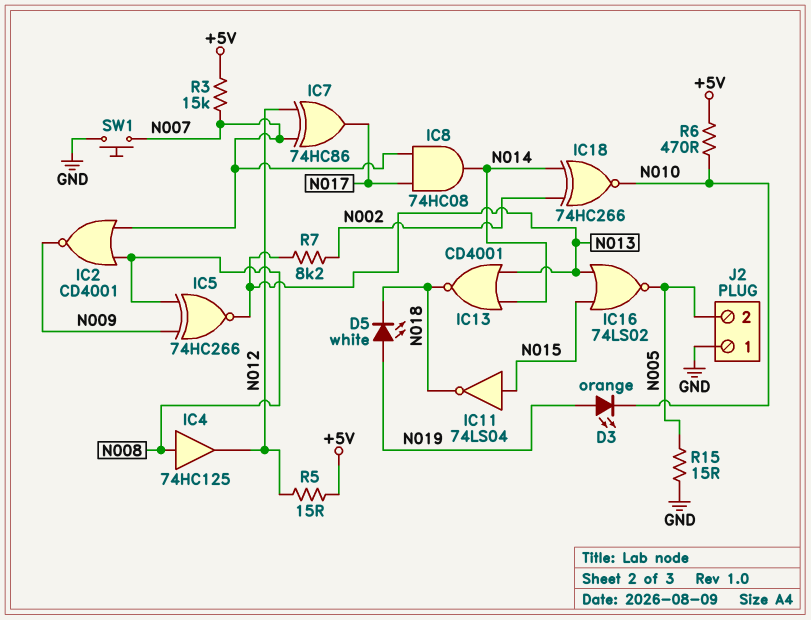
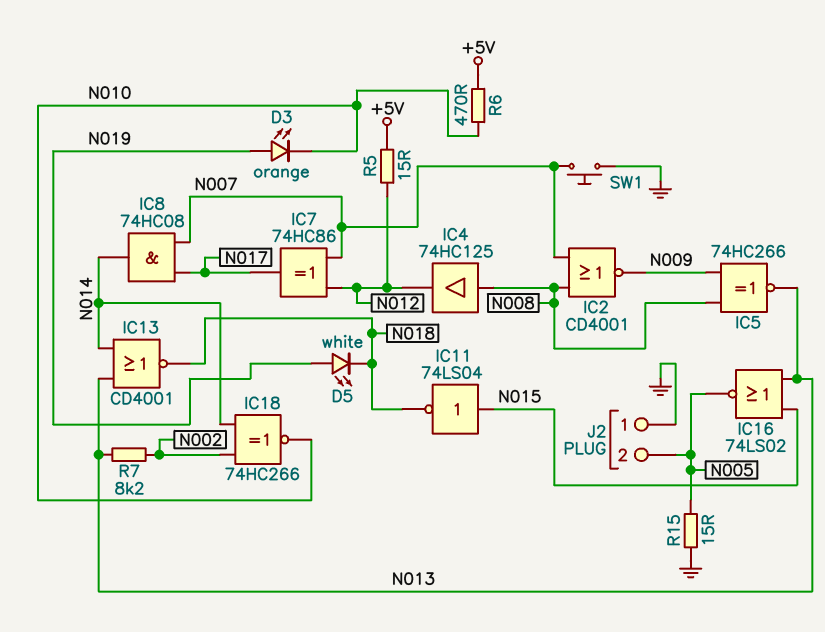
R3: 15k (+5V, N007) -> none

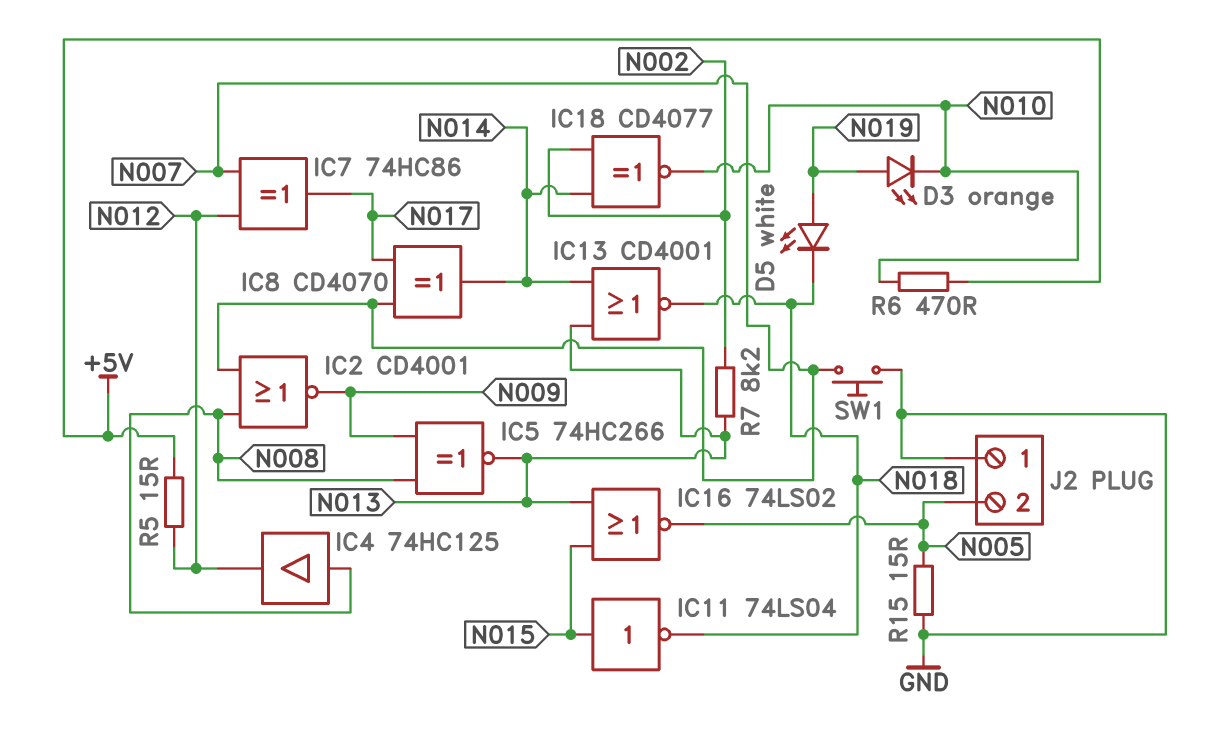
IC8: AND 74HC08 (in N007, in N017, out N014) -> XOR CD4070 (in N007, in N017, out N014)
IC18: XNOR 74HC266 (in N002, in N014, out N010) -> XNOR CD4077 (in N002, in N014, out N010)

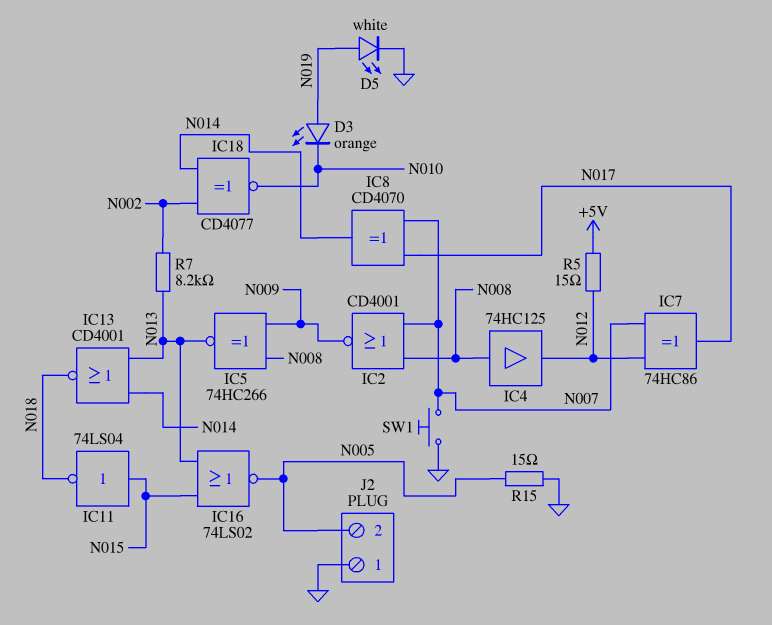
D5: LED white (A N019, K N018) -> LED white (A N019, K GND)
R6: 470 (+5V, N010) -> none

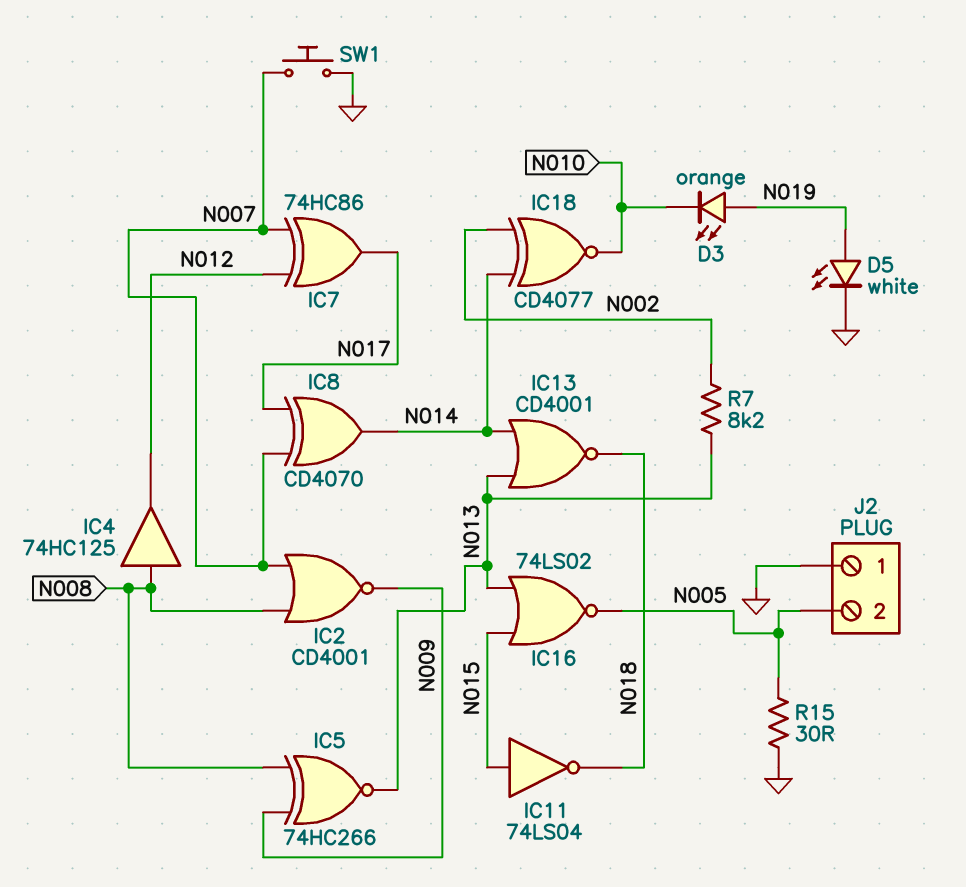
R5: 15 (+5V, N012) -> none
R15: 15 (GND, N005) -> 30 (GND, N005)

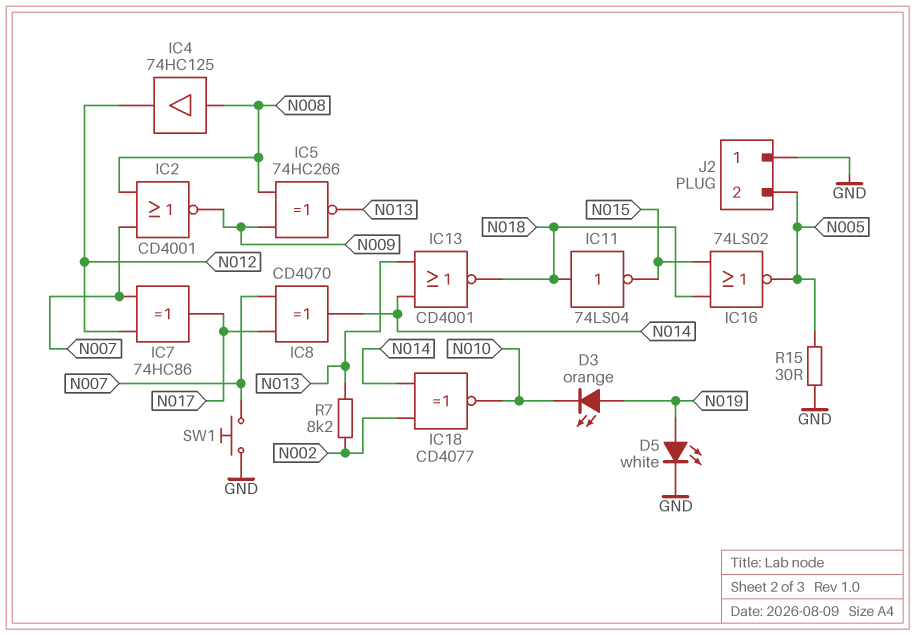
IC11: NOT 74LS04 (in N015, out N018) -> NOT 74LS04 (in N018, out N015)
IC16: NOR 74LS02 (in N013, in N015, out N005) -> NOR 74LS02 (in N015, in N018, out N005)

